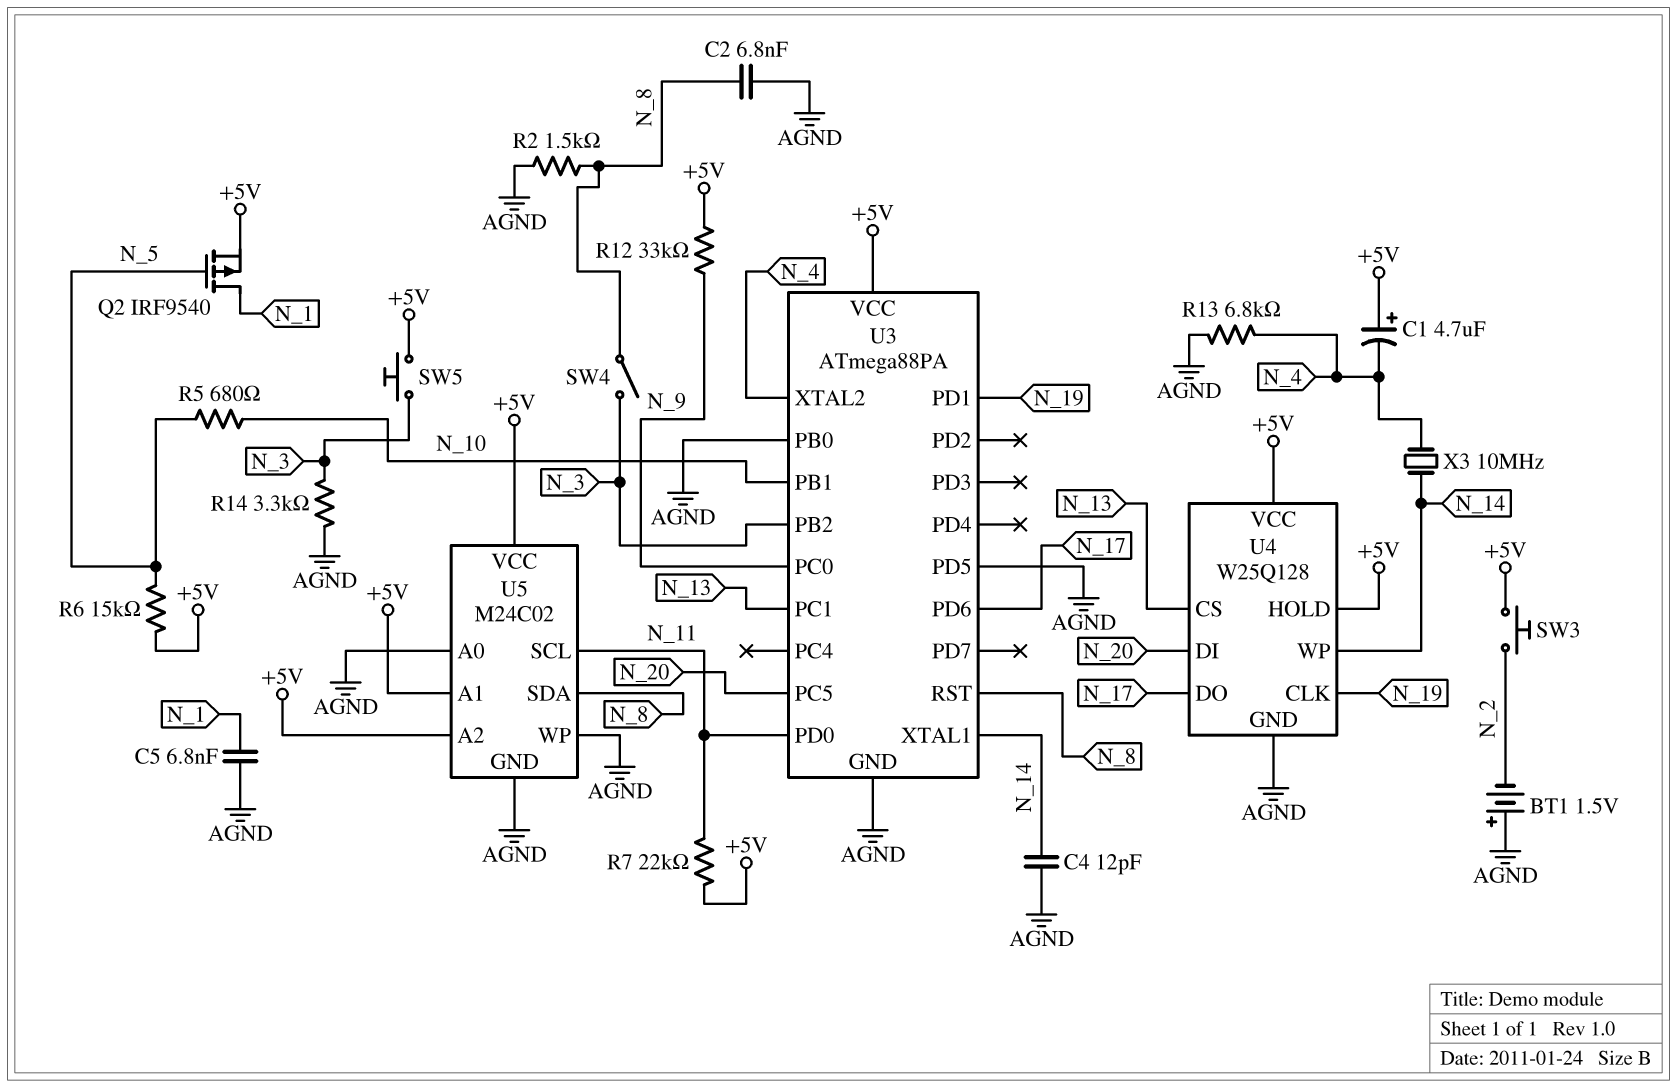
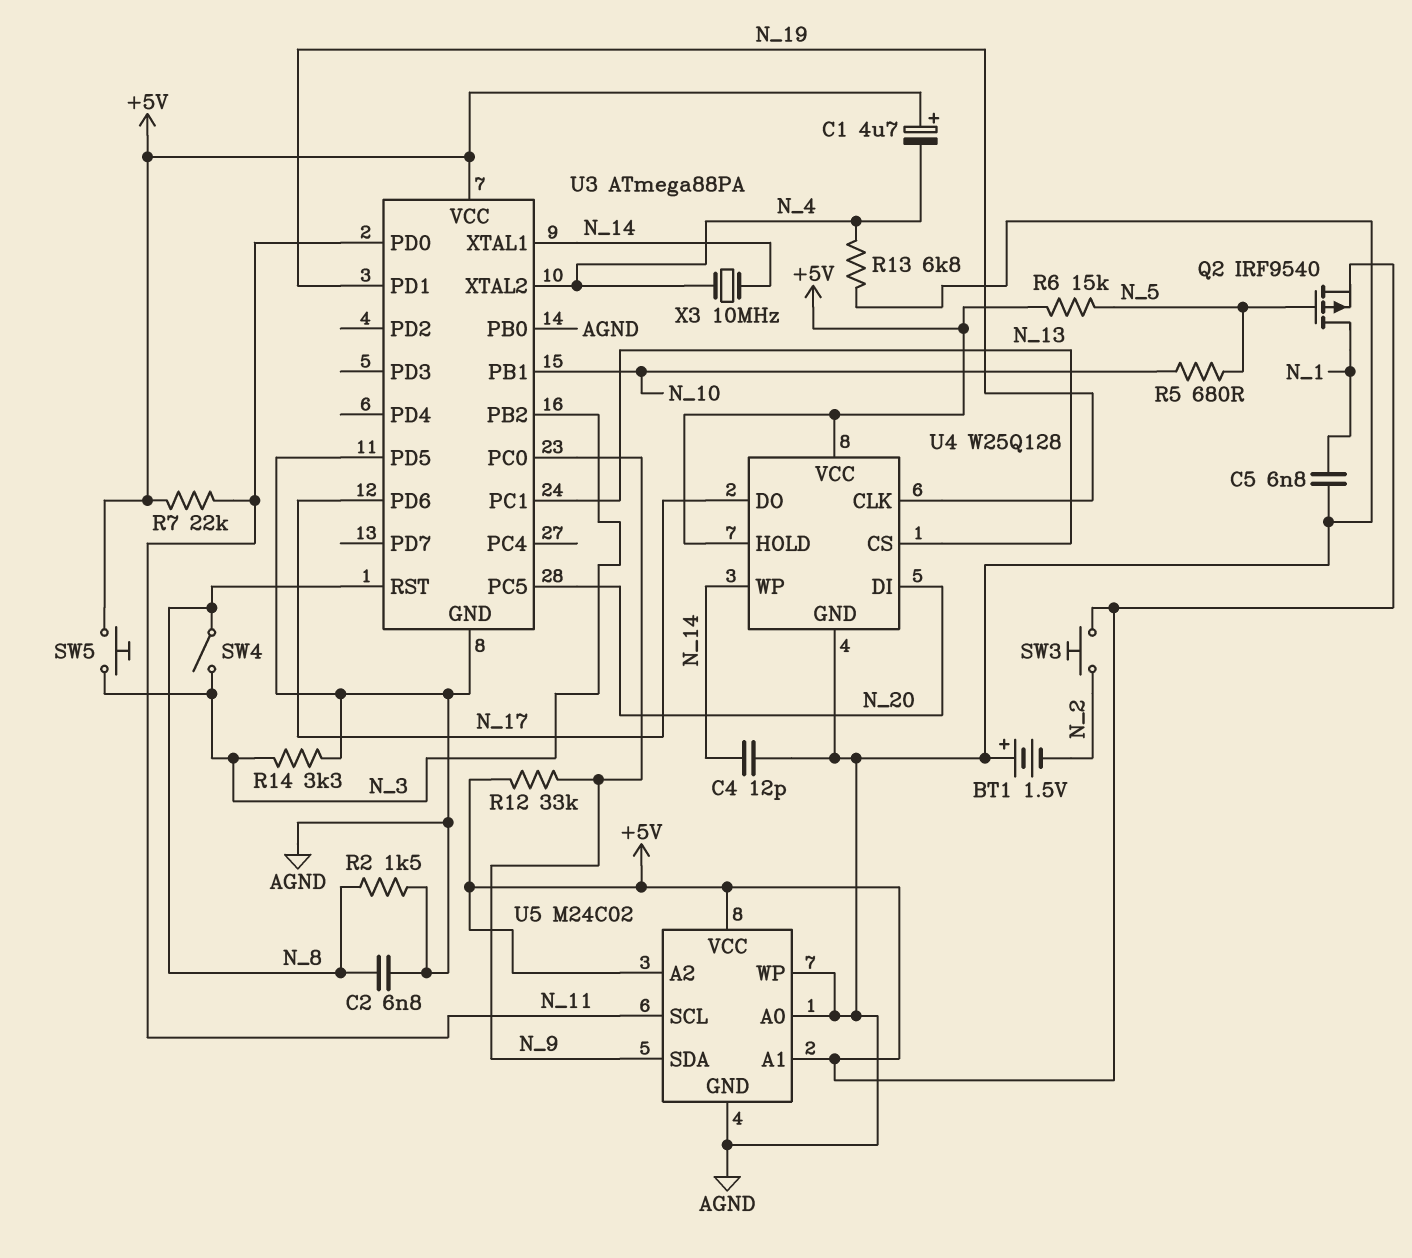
U5 pin SDA: N_8 -> N_9

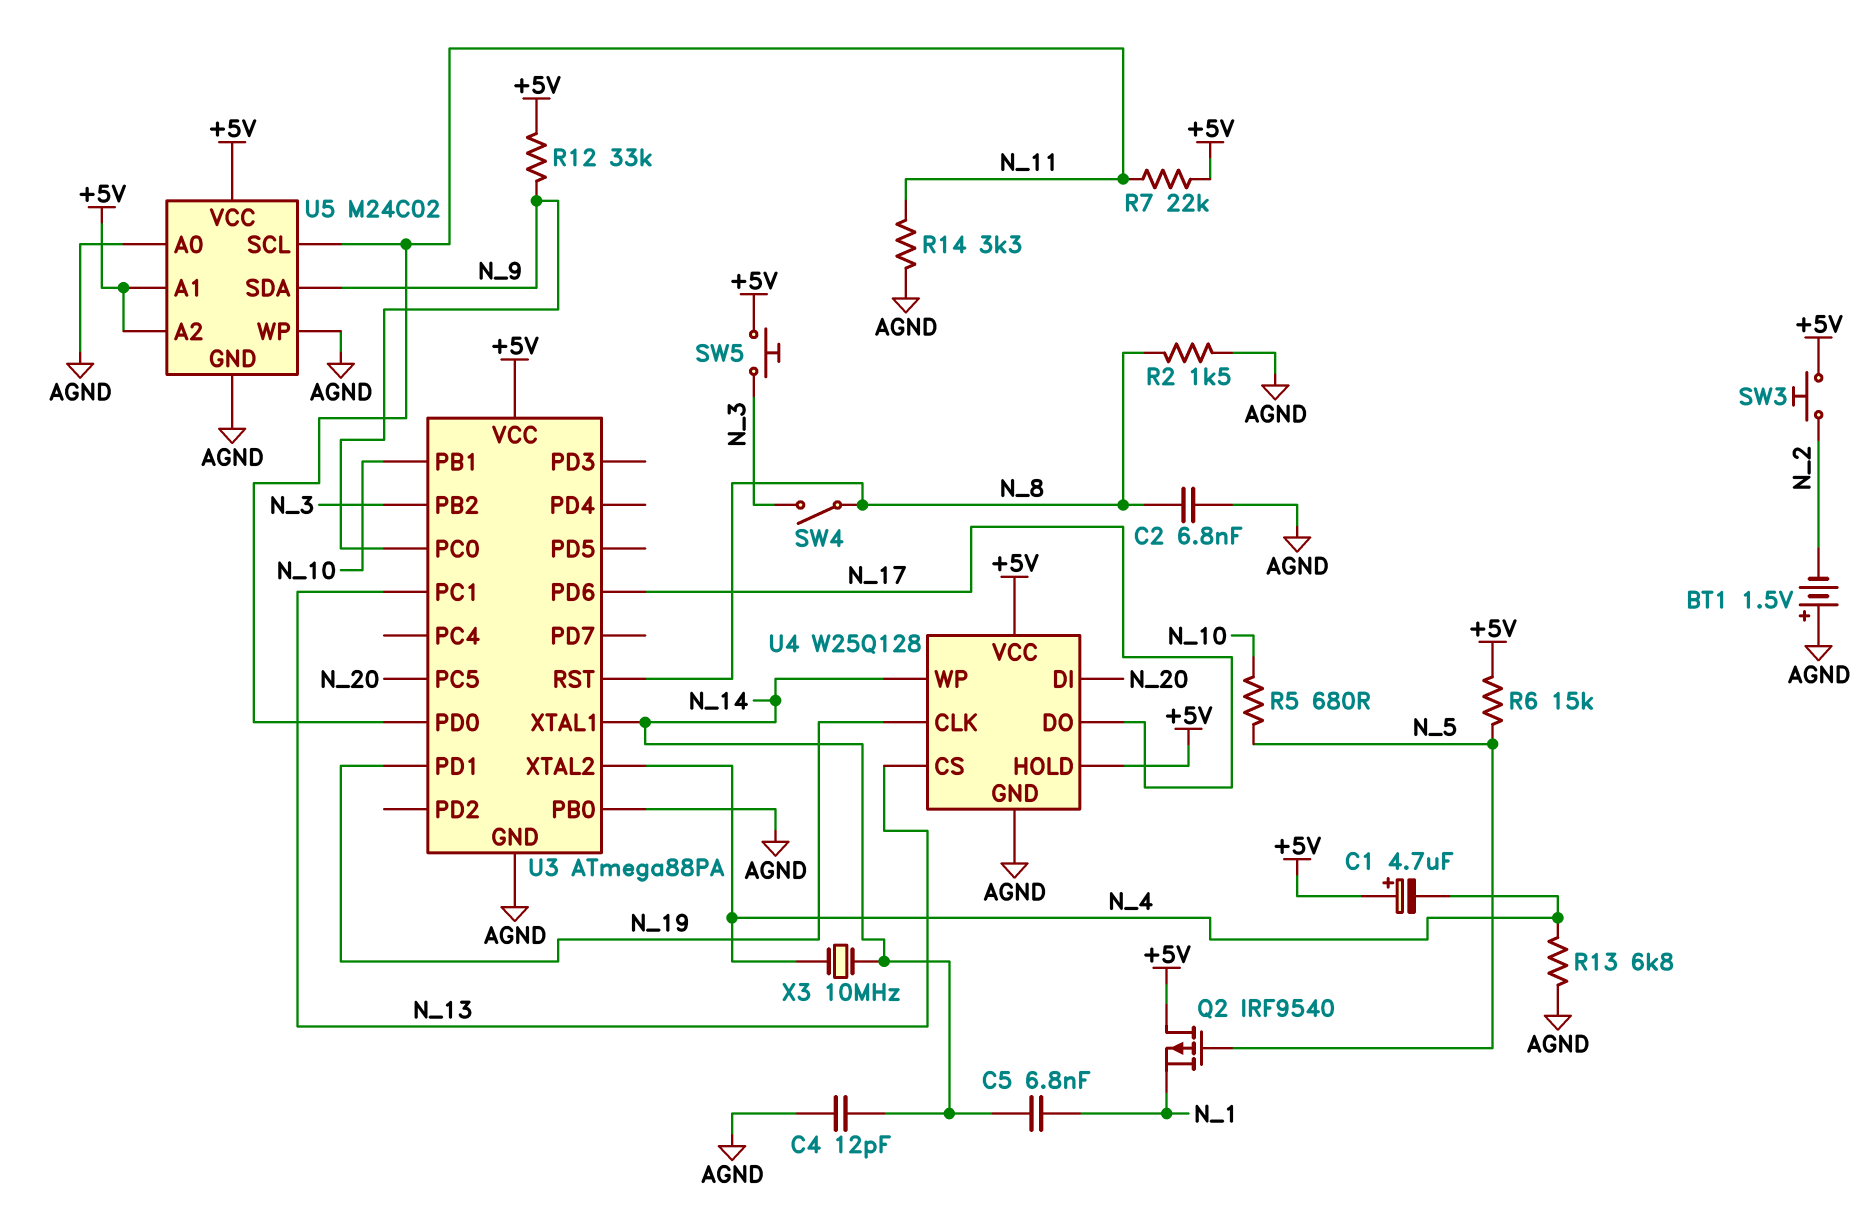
C5: 6.8nF (AGND, N_1) -> 6.8nF (N_1, N_14)
Q2: PMOS IRF9540 (G N_5, D N_1, S +5V) -> PMOS IRF9540 (G N_5, D +5V, S N_1)
R14: 3.3k (AGND, N_3) -> 3.3k (AGND, N_11)
U3 pin PD5: AGND -> none

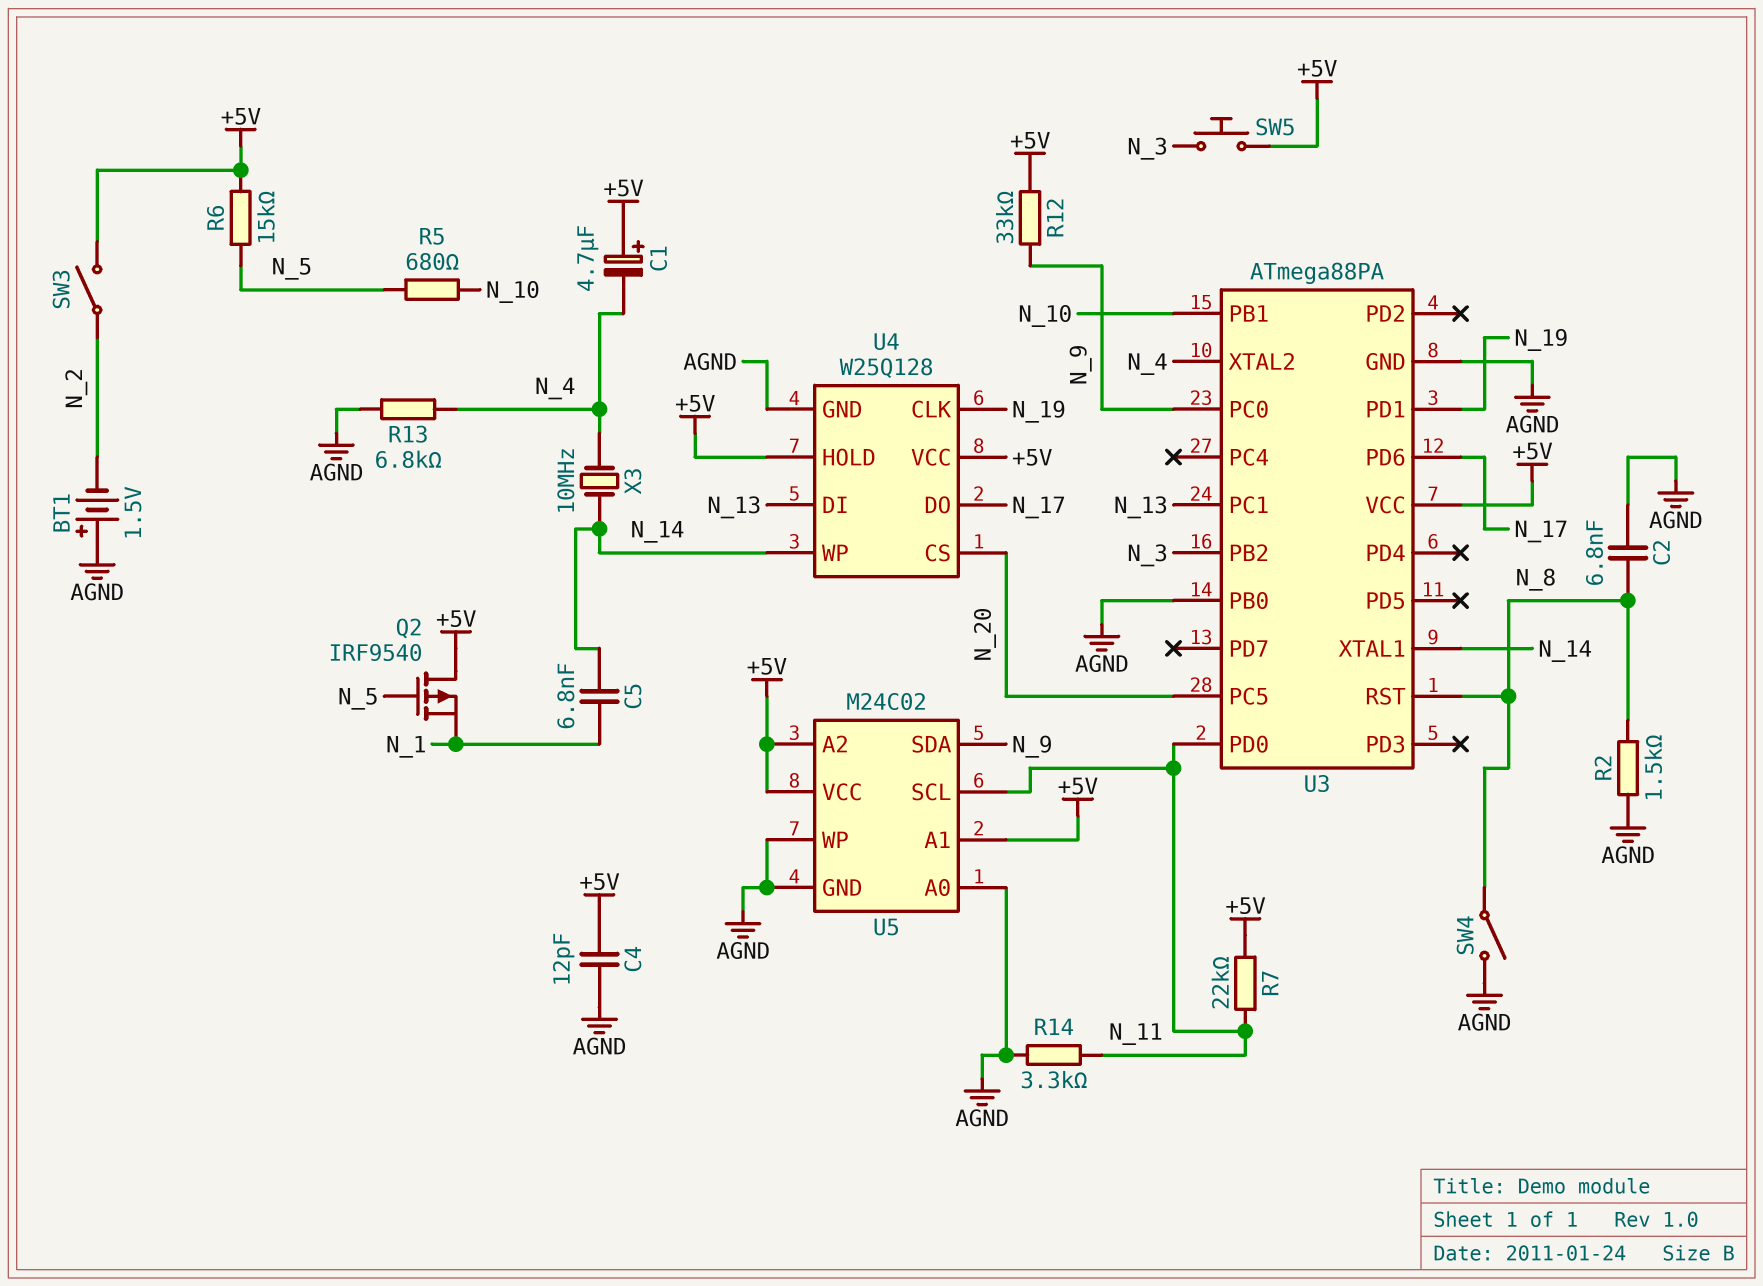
C4: 12pF (AGND, N_14) -> 12pF (+5V, AGND)
SW3: button (+5V, N_2) -> switch (+5V, N_2)
SW4: switch (N_3, N_8) -> switch (AGND, N_8)
U4 pin CS: N_13 -> N_20
U4 pin DI: N_20 -> N_13

